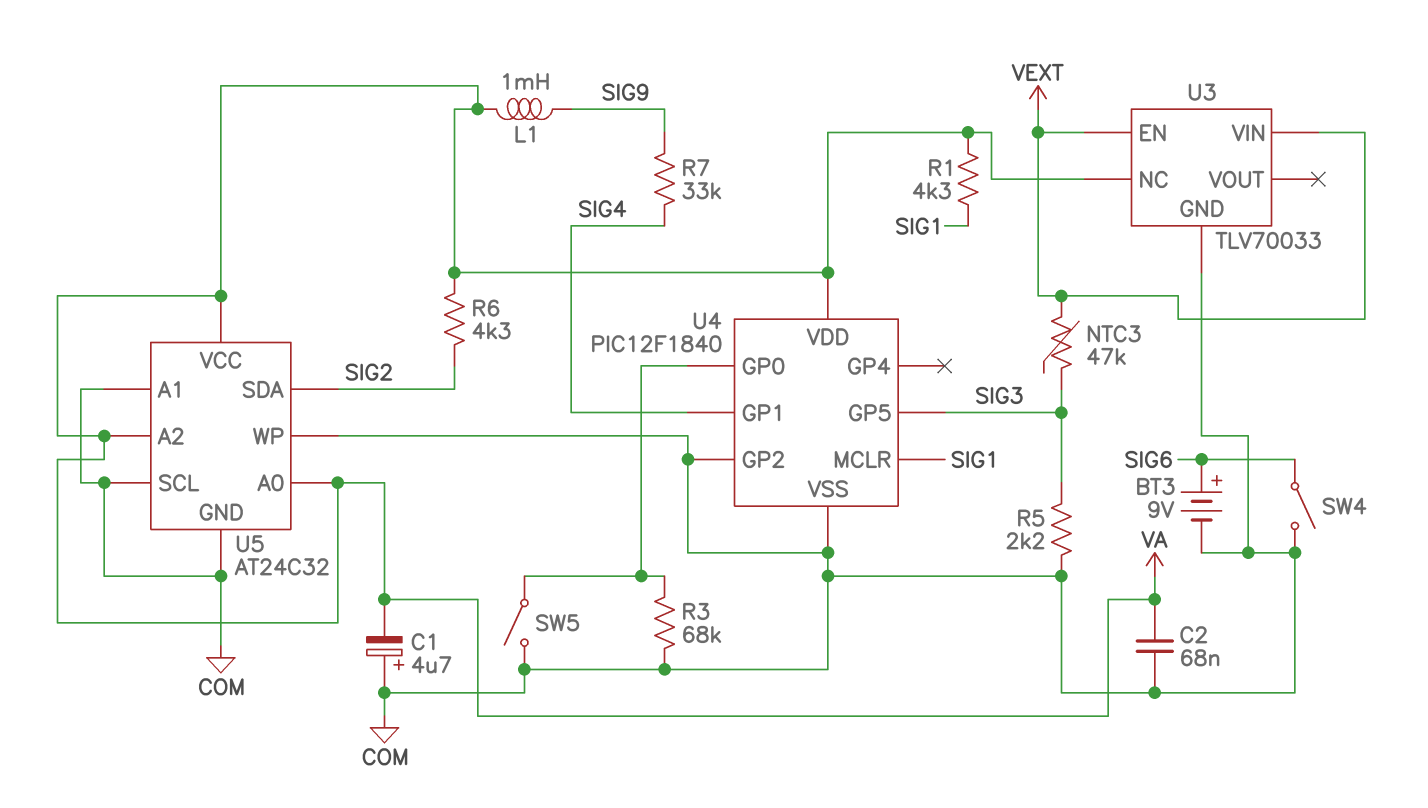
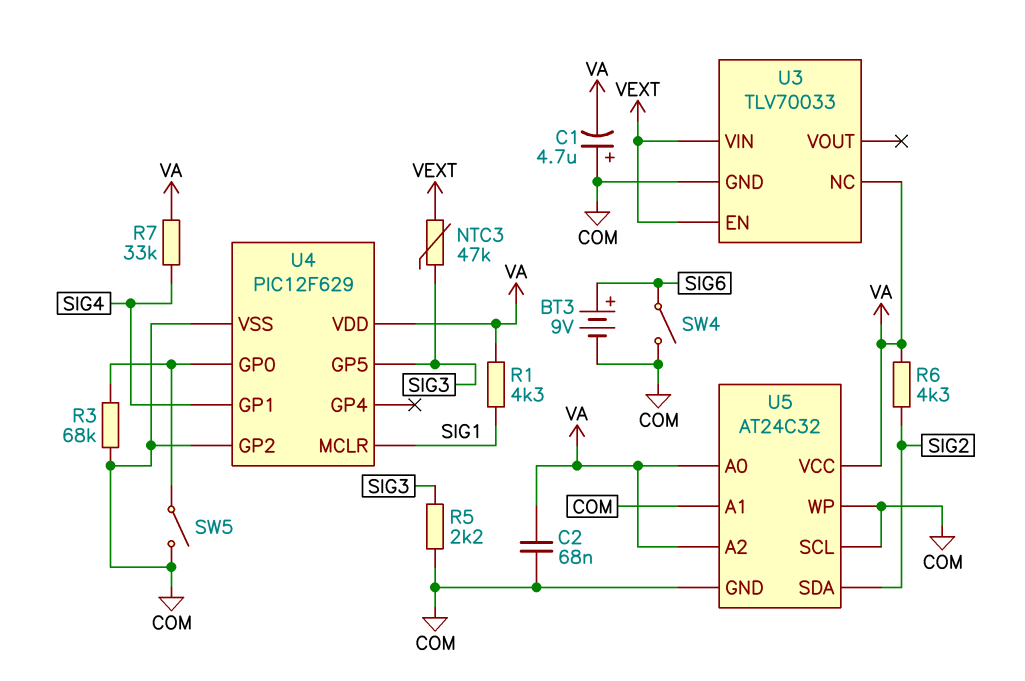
L1: 1mH (SIG9, VA) -> none
R7: 33k (SIG4, SIG9) -> 33k (SIG4, VA)
U4: PIC12F1840 -> PIC12F629

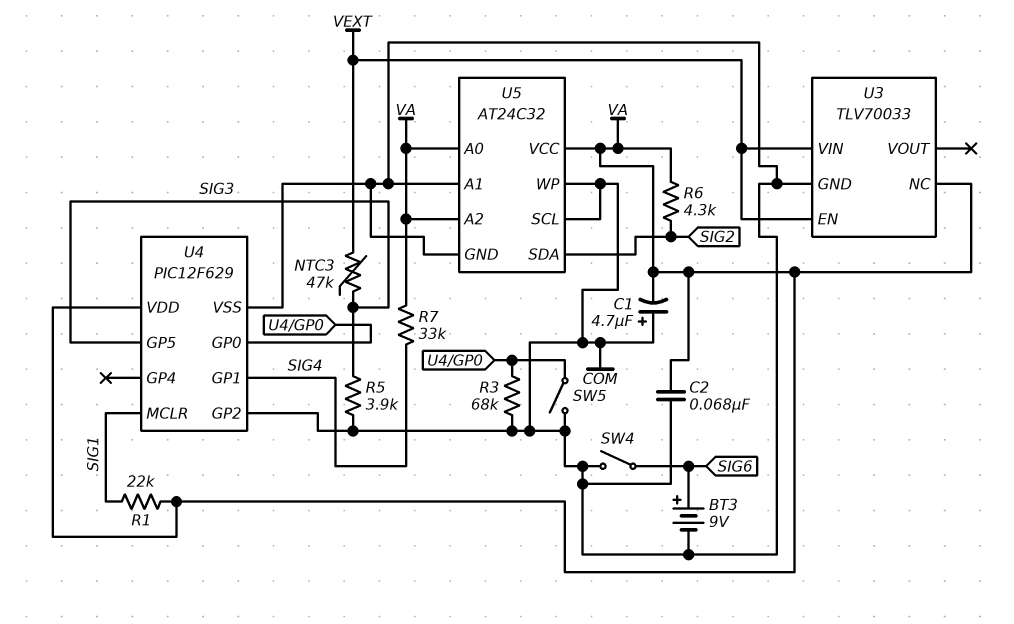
R1: 4.3k (SIG1, VA) -> 22k (SIG1, VA)
R5: 2.2k (COM, SIG3) -> 3.9k (COM, SIG3)

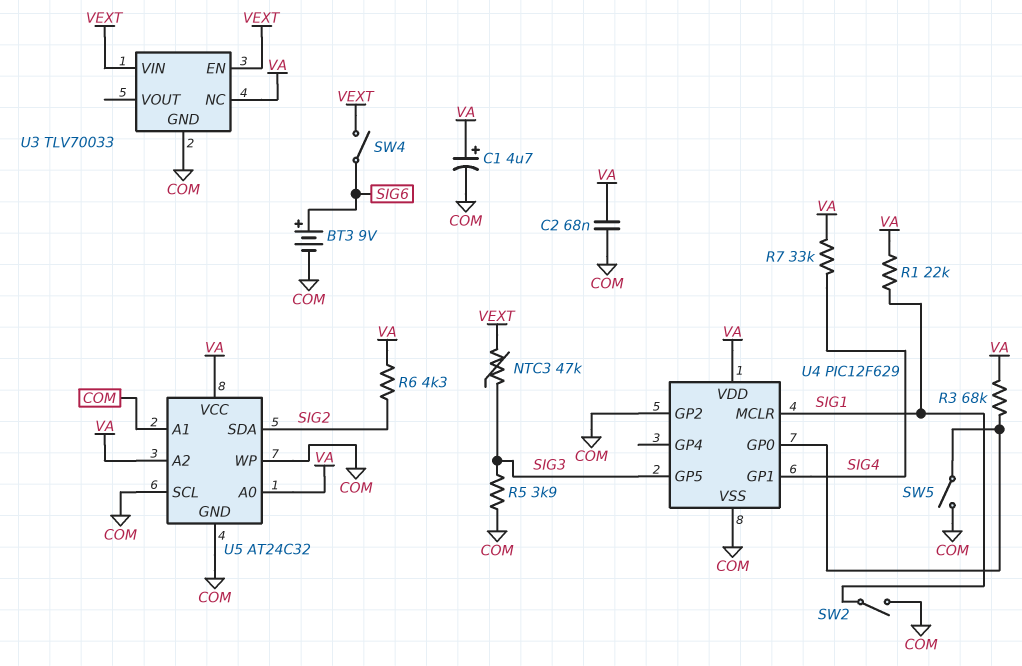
C1: 4.7uF (plus COM, minus VA) -> 4.7uF (plus VA, minus COM)
R3: 68k (COM, U4/GP0) -> 68k (U4/GP0, VA)
SW2: none -> switch (COM, SIG1)
SW4: switch (COM, SIG6) -> switch (SIG6, VEXT)

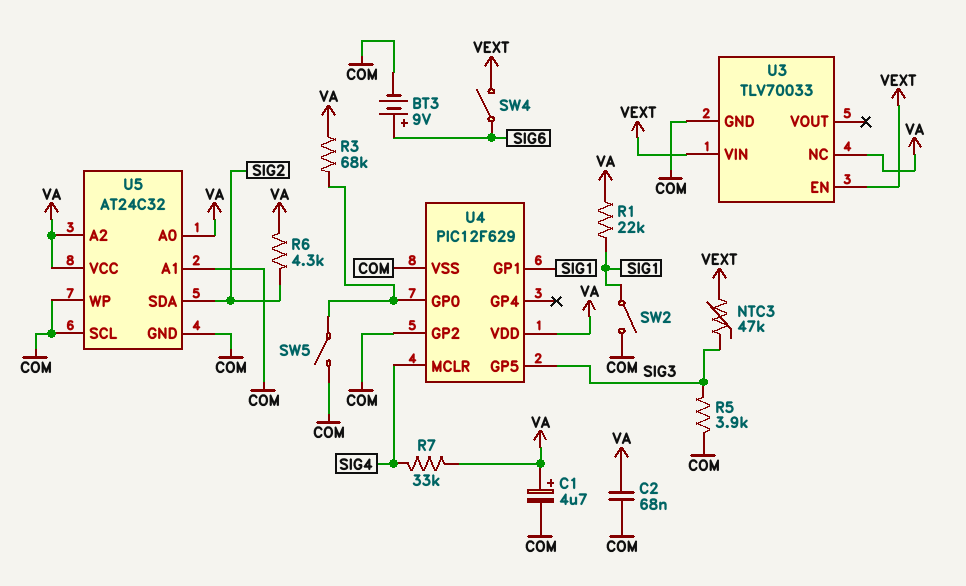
U4 pin GP1: SIG4 -> SIG1
U4 pin MCLR: SIG1 -> SIG4

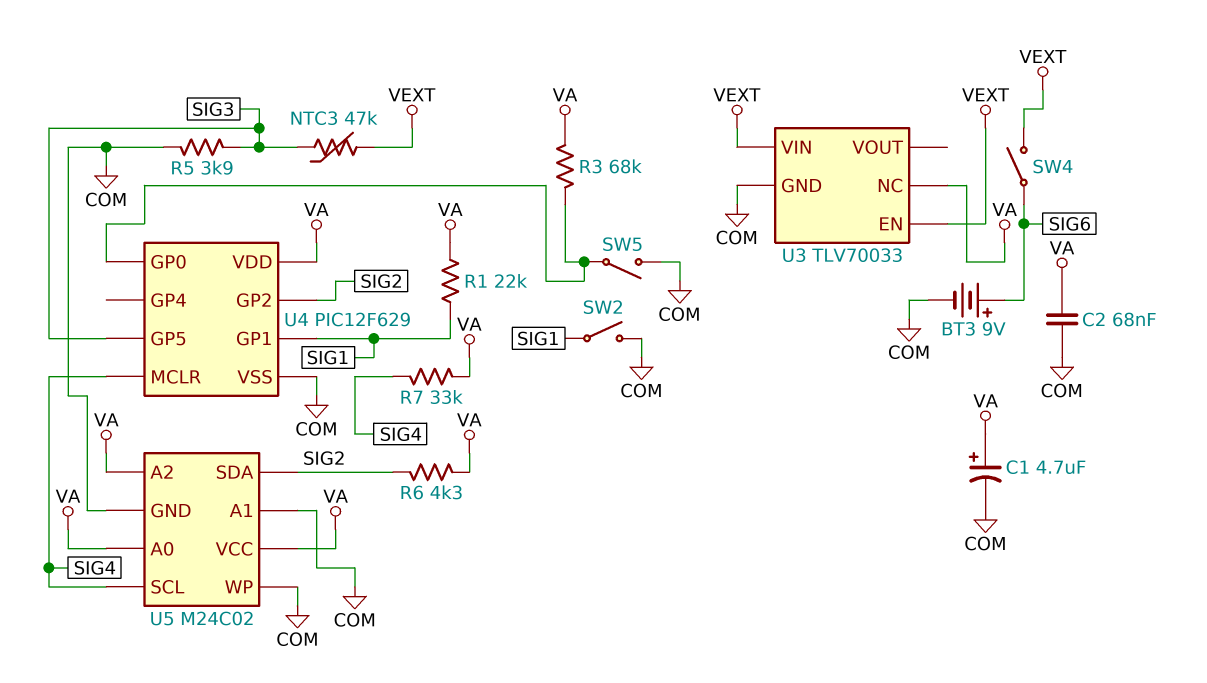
U4 pin GP2: COM -> SIG2
U5: AT24C32 -> M24C02
U5 pin SCL: COM -> SIG4

